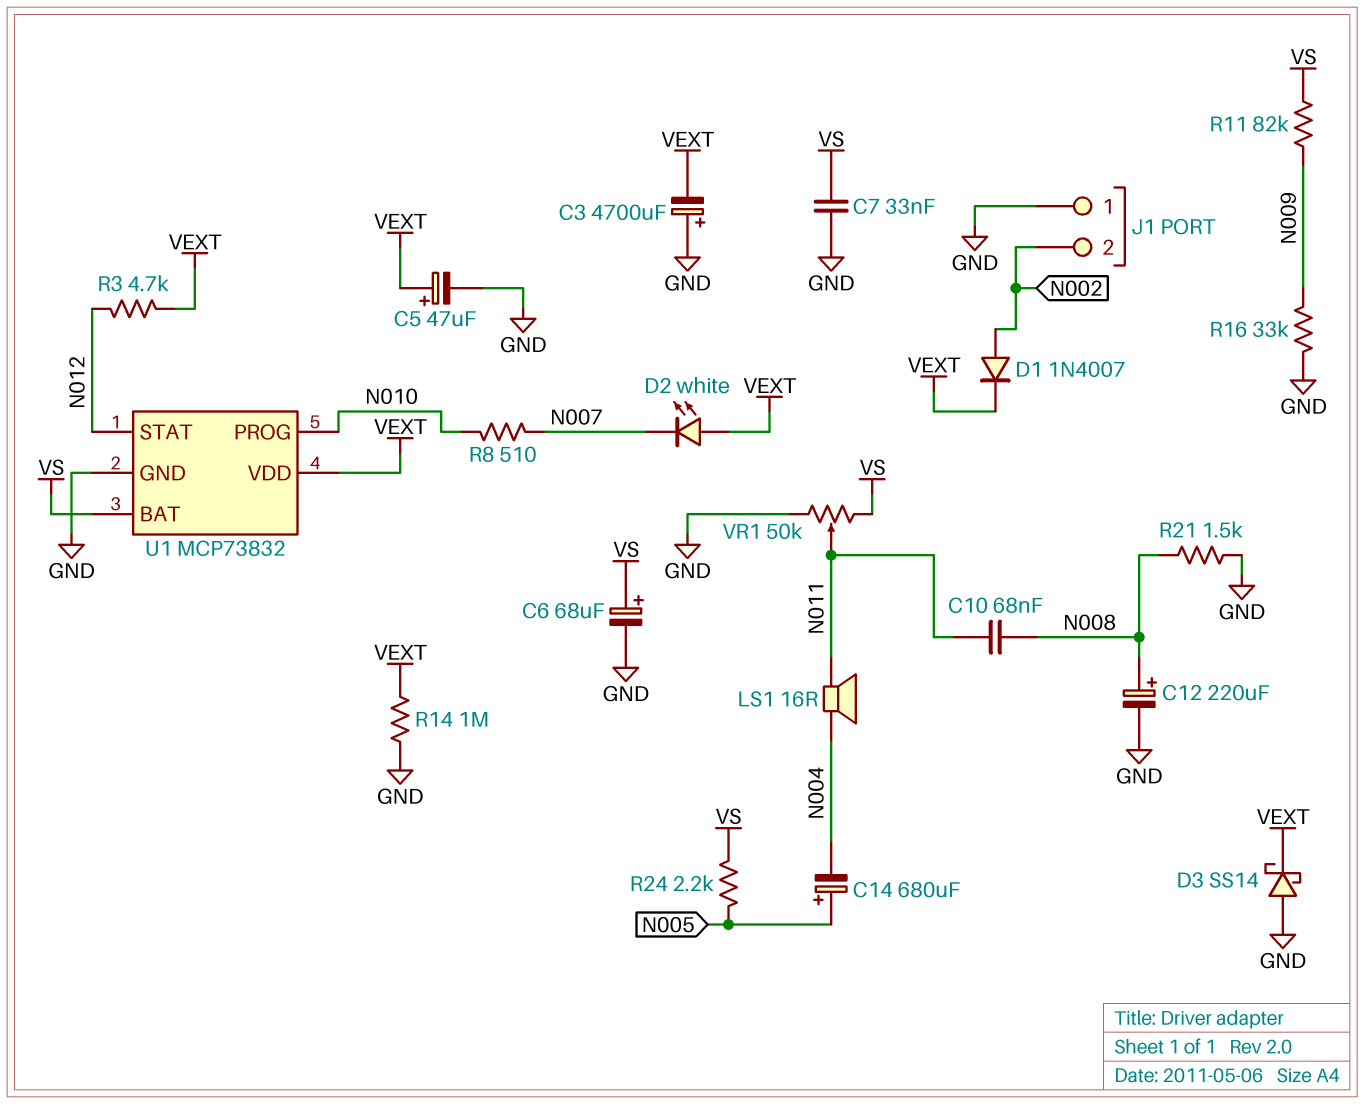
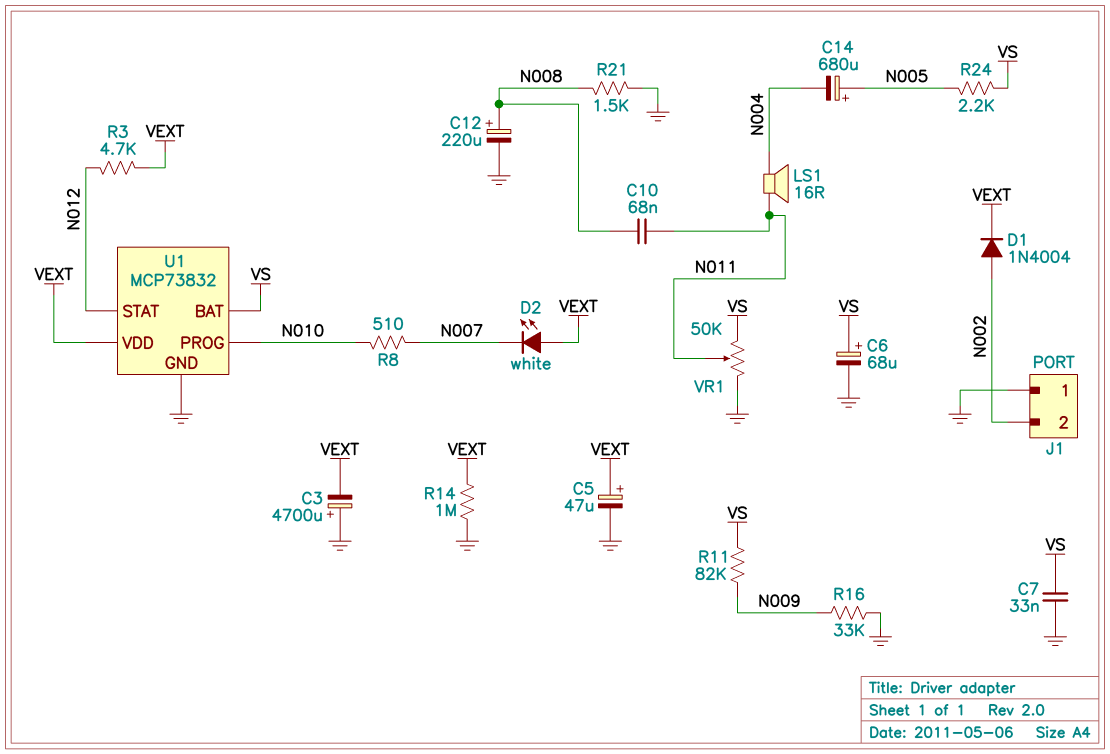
D1: diode 1N4007 (A N002, K VEXT) -> diode 1N4004 (A N002, K VEXT)
D3: schottky SS14 (A GND, K VEXT) -> none

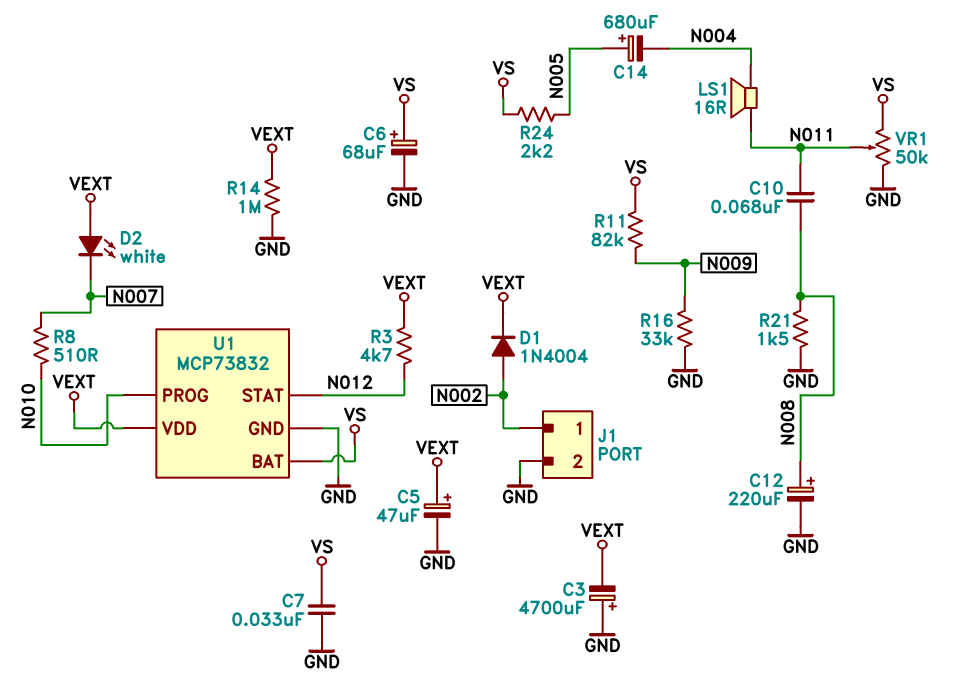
J1 pin 1: GND -> N002
J1 pin 2: N002 -> GND

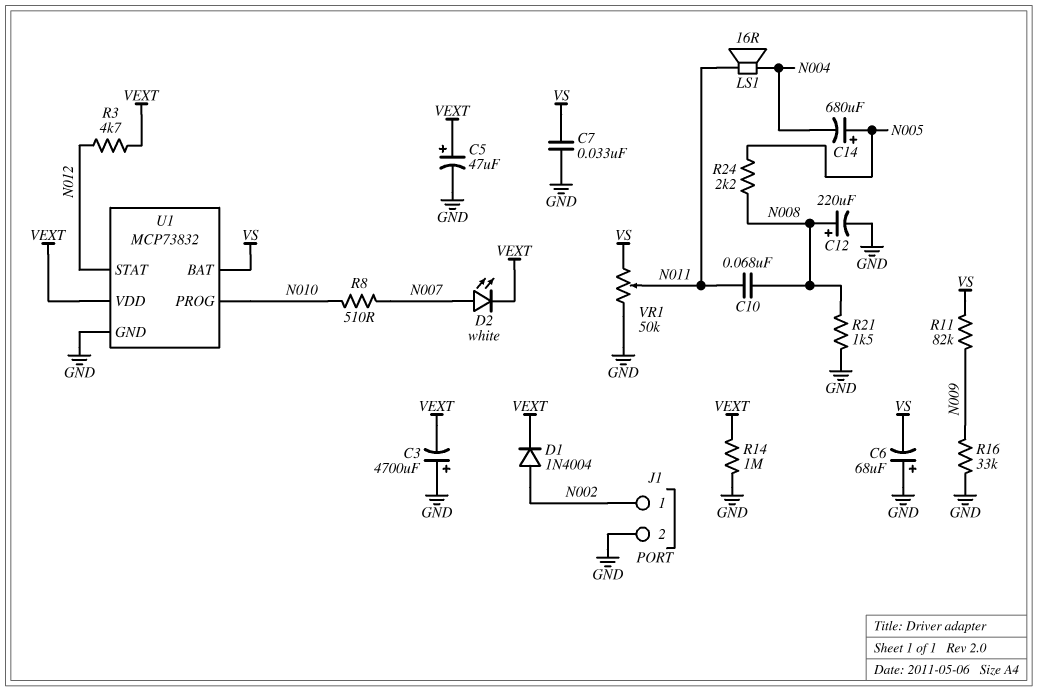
C6: 68uF (plus VS, minus GND) -> 68uF (plus GND, minus VS)
D2: LED white (A VEXT, K N007) -> LED white (A N007, K VEXT)
R24: 2.2k (N005, VS) -> 2.2k (N005, N008)

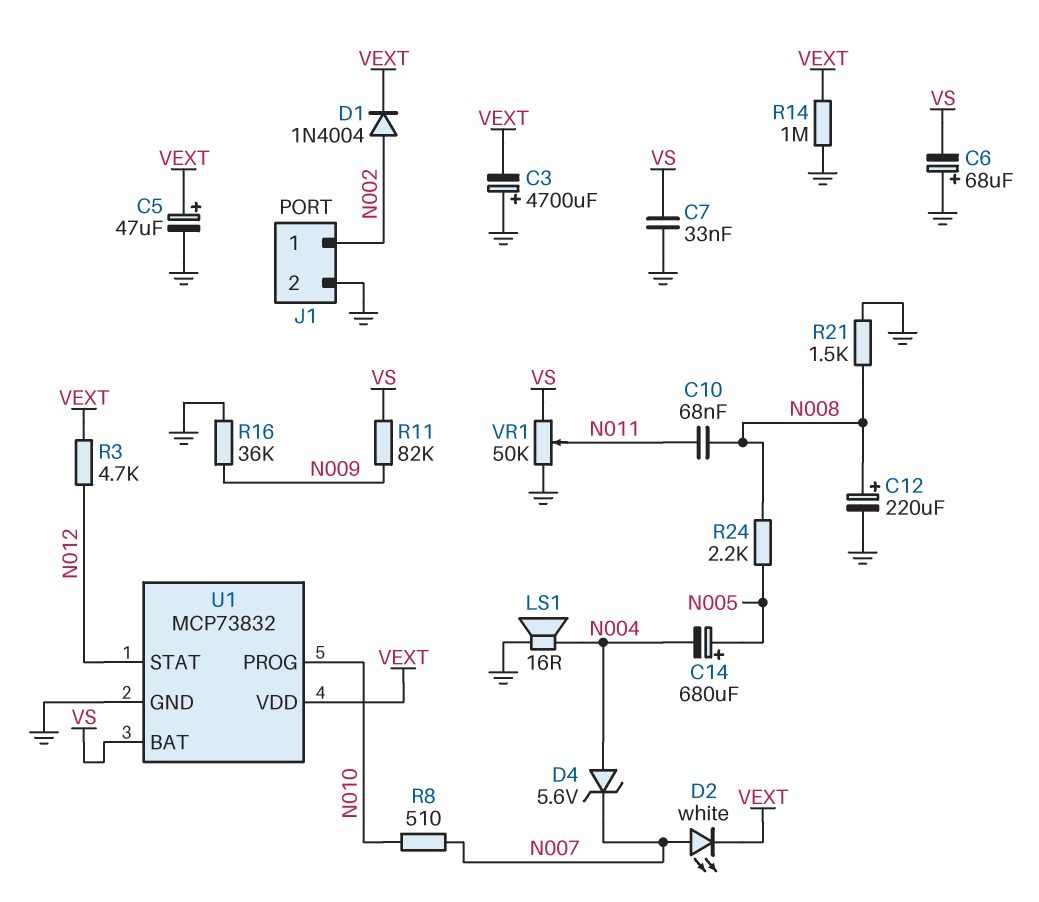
D4: none -> zener 5.6V (A N004, K N007)
LS1: speaker 16R (N004, N011) -> speaker 16R (GND, N004)
R16: 33k (GND, N009) -> 36k (GND, N009)

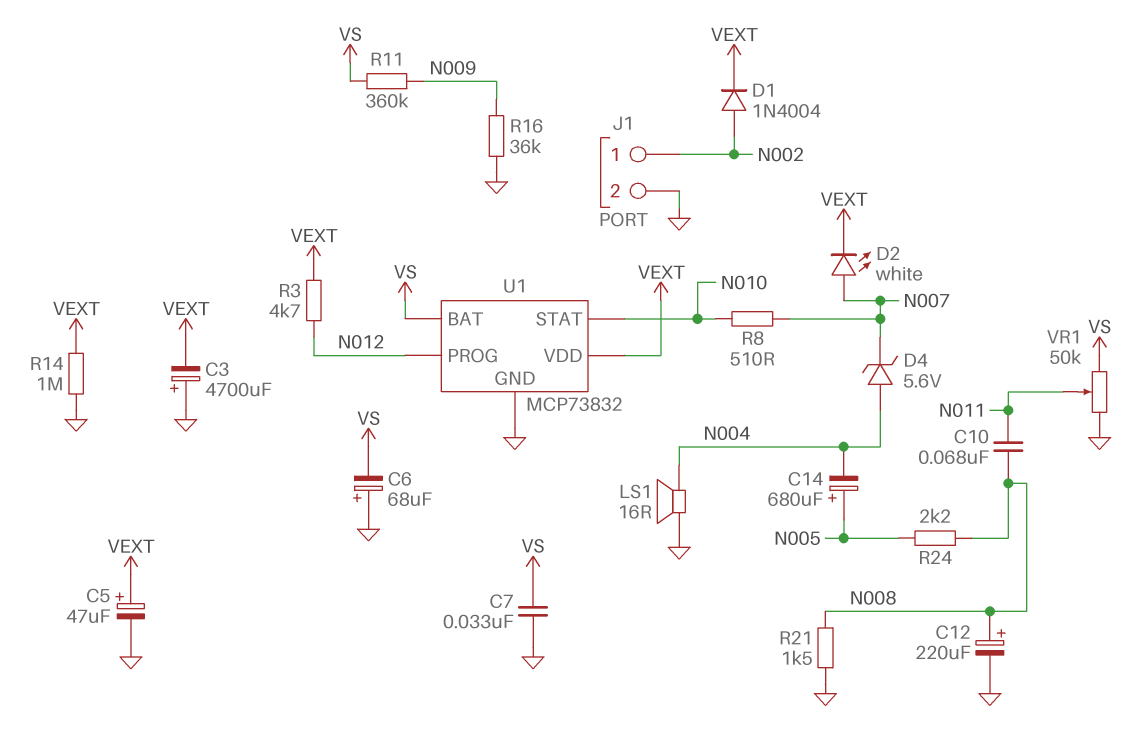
R11: 82k (N009, VS) -> 360k (N009, VS)
U1 pin PROG: N010 -> N012
U1 pin STAT: N012 -> N010

